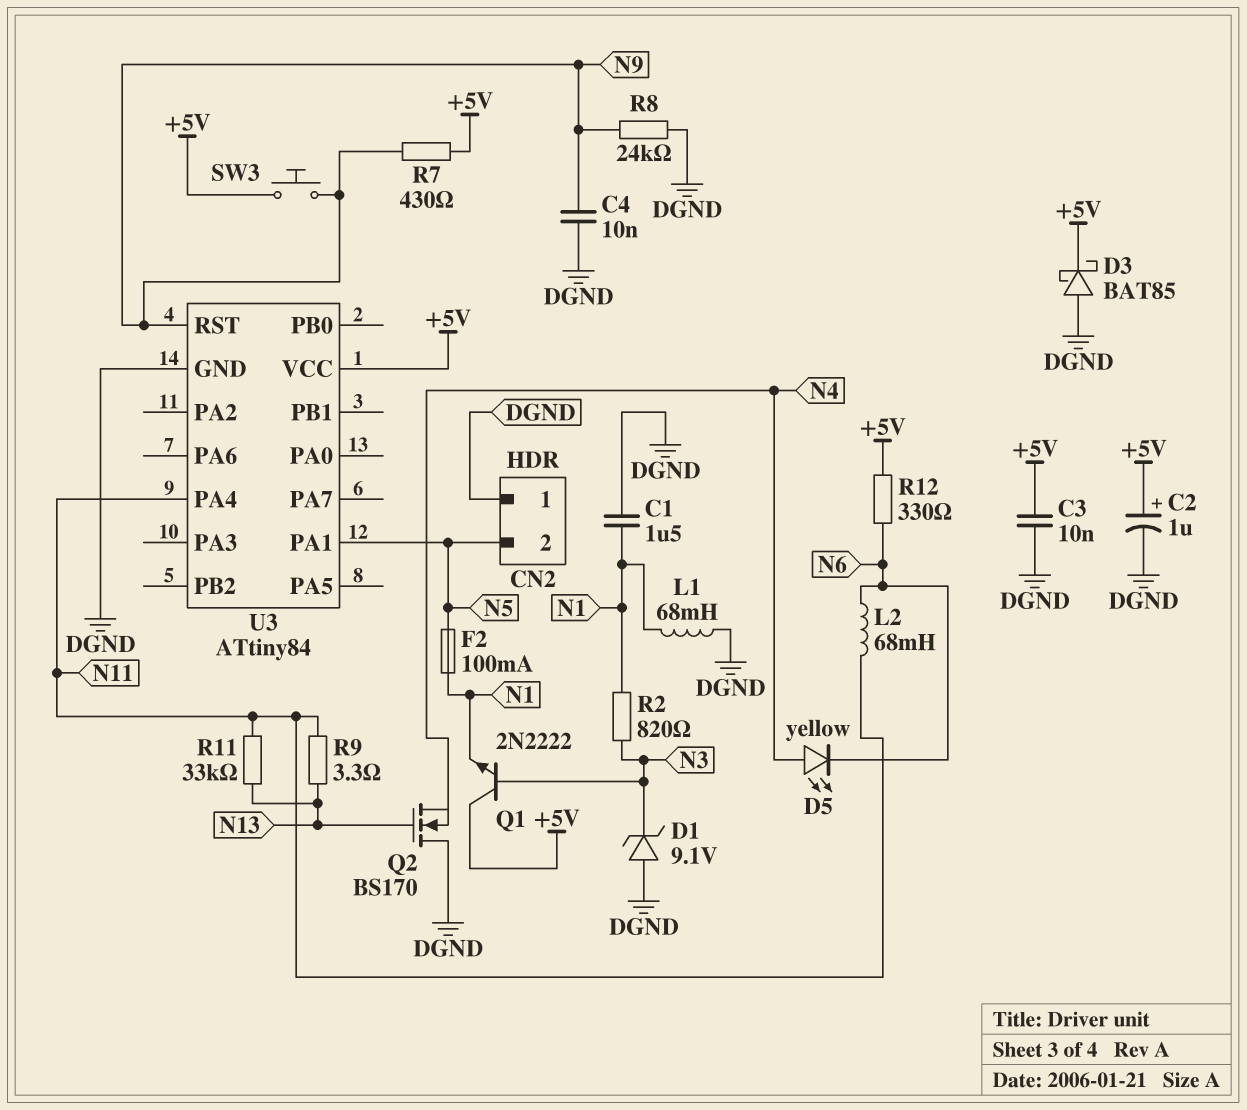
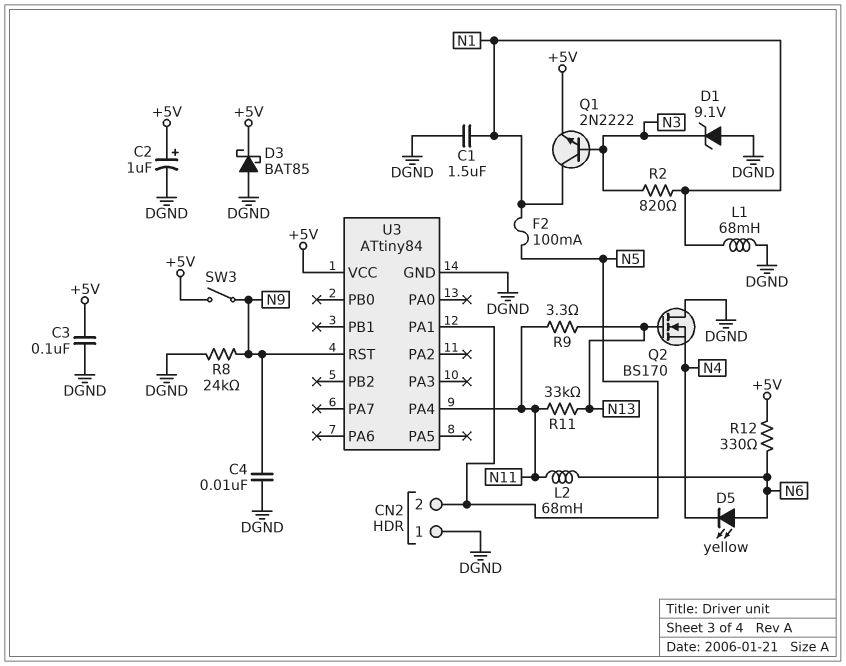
C3: 10nF (+5V, DGND) -> 100nF (+5V, DGND)
D5: LED yellow (A N4, K N6) -> LED yellow (A N6, K N4)
Q1: NPN 2N2222 (B N3, C +5V, E N1) -> NPN 2N2222 (B N3, C N1, E +5V)
R7: 430 (+5V, N9) -> none
SW3: button (+5V, N9) -> switch (+5V, N9)

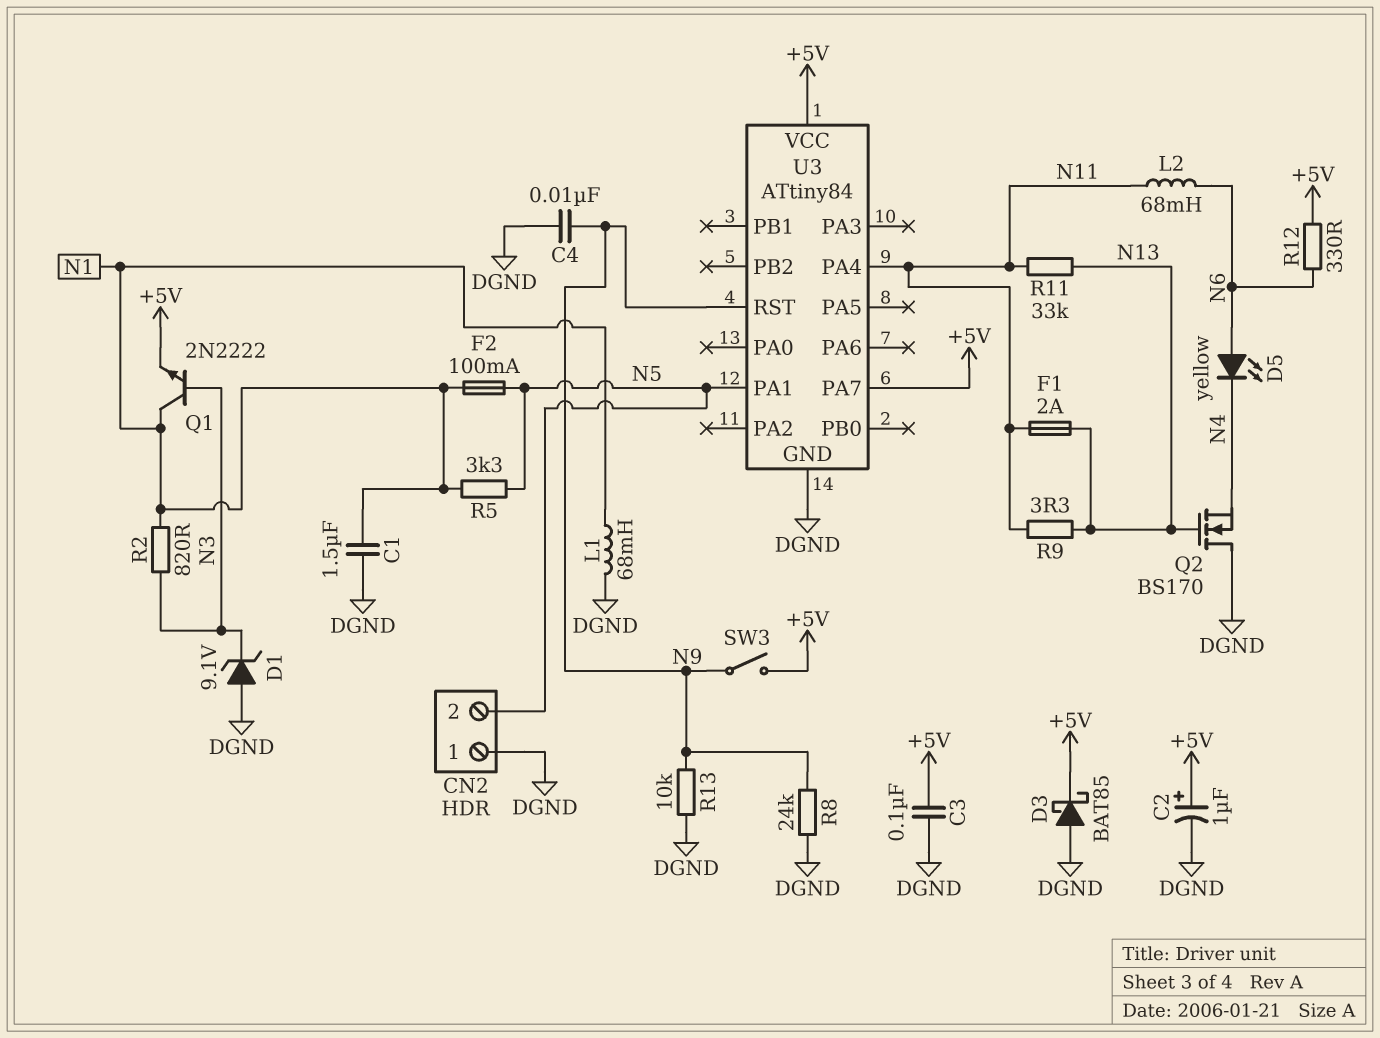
F1: none -> 2A (N11, N13)
R5: none -> 3.3k (N1, N5)
R13: none -> 10k (DGND, N9)
U3 pin PA7: none -> +5V

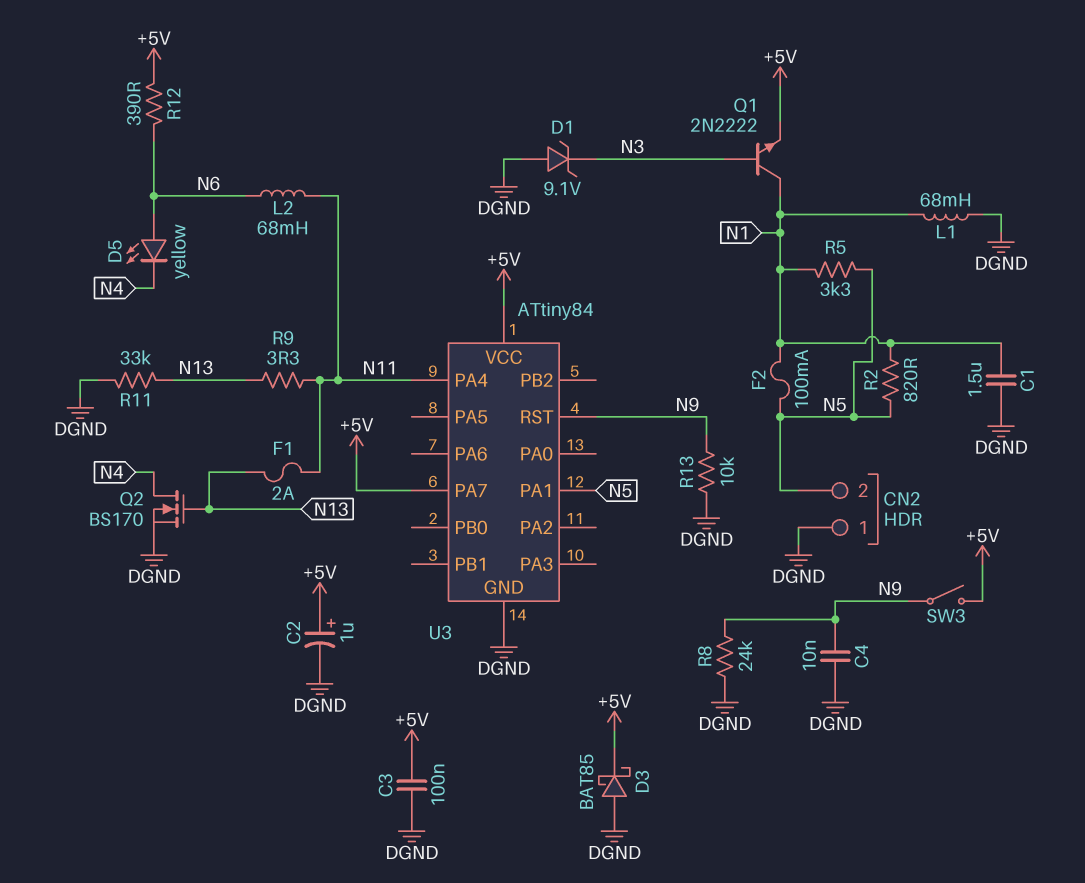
Q2: NMOS BS170 (G N13, D DGND, S N4) -> NMOS BS170 (G N13, D N4, S DGND)
R2: 820 (N1, N3) -> 820 (N1, N5)
R11: 33k (N11, N13) -> 33k (DGND, N13)
R12: 330 (+5V, N6) -> 390 (+5V, N6)

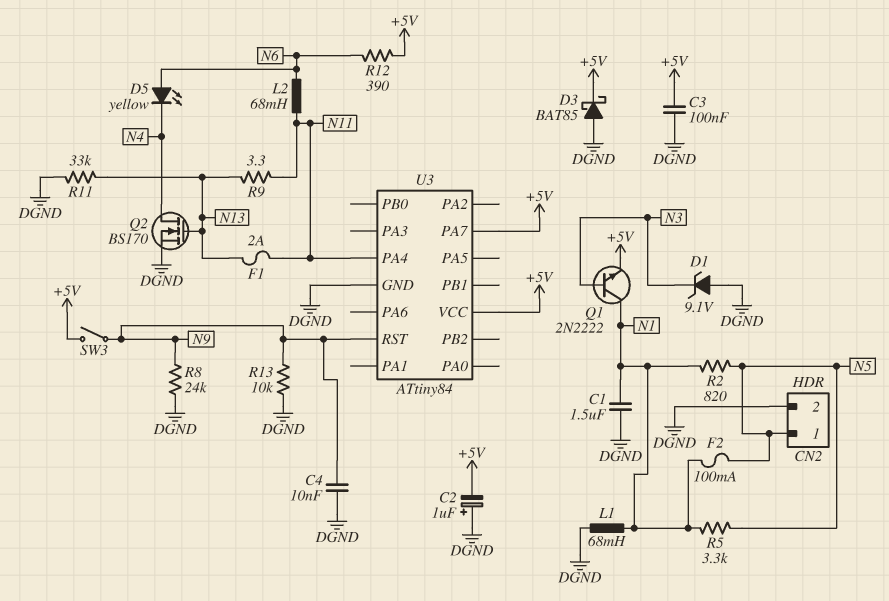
C2: 1uF (plus +5V, minus DGND) -> 1uF (plus DGND, minus +5V)
CN2 pin 1: DGND -> N5
CN2 pin 2: N5 -> DGND
U3 pin PA1: N5 -> none

